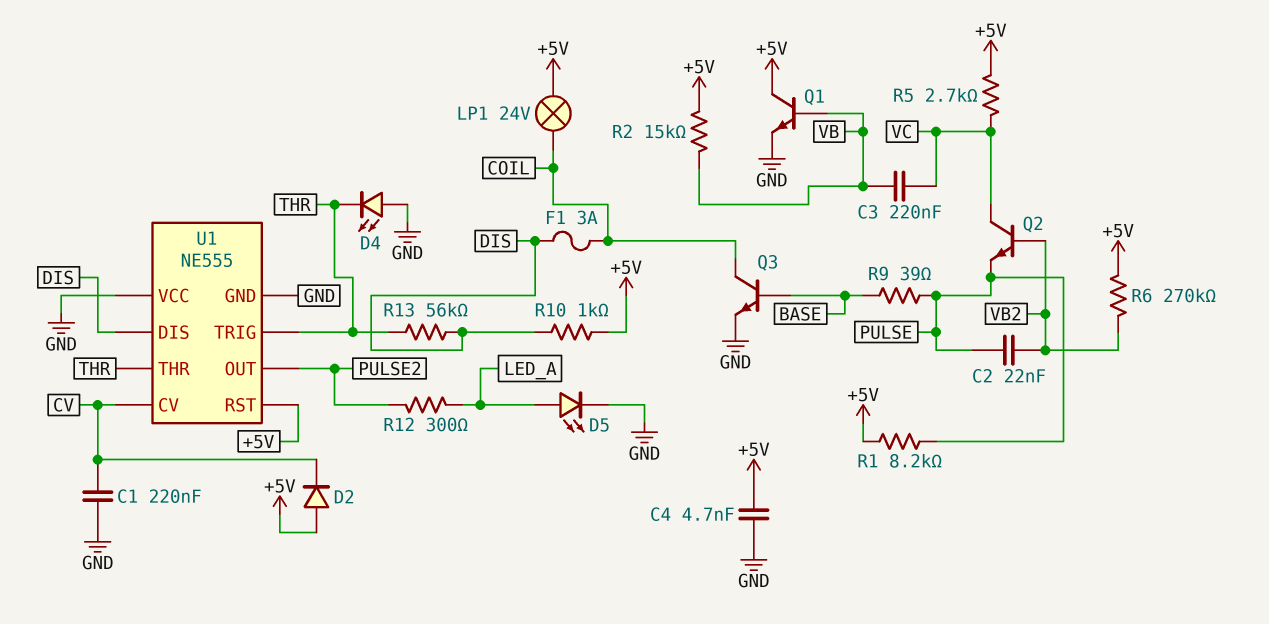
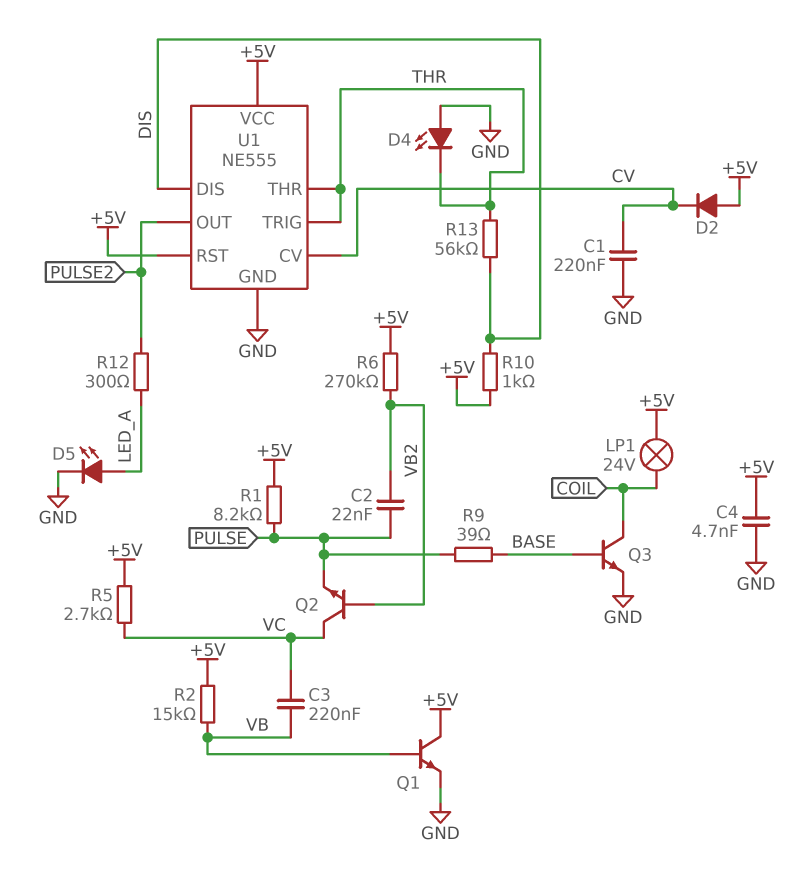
F1: 3A (COIL, DIS) -> none
U1 pin VCC: GND -> +5V

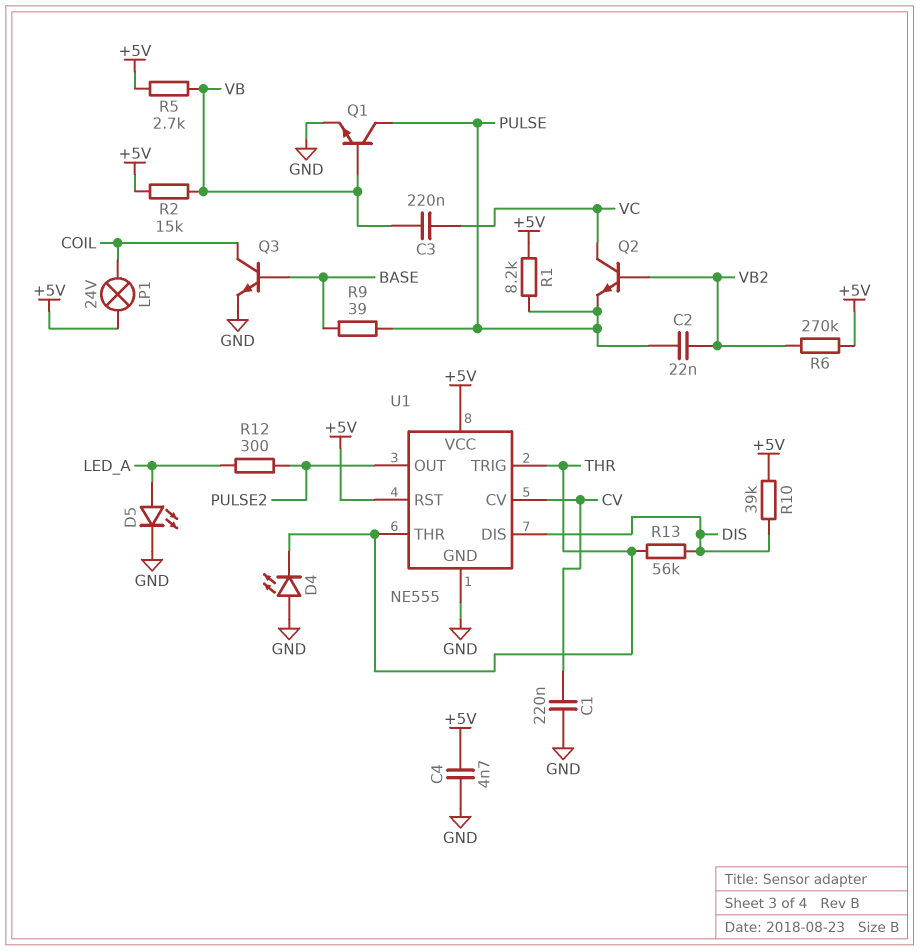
D2: diode (A +5V, K CV) -> none
Q1: NPN (B VB, C +5V, E GND) -> NPN (B VB, C PULSE, E GND)
R5: 2.7k (+5V, VC) -> 2.7k (+5V, VB)
R10: 1k (+5V, DIS) -> 39k (+5V, DIS)

